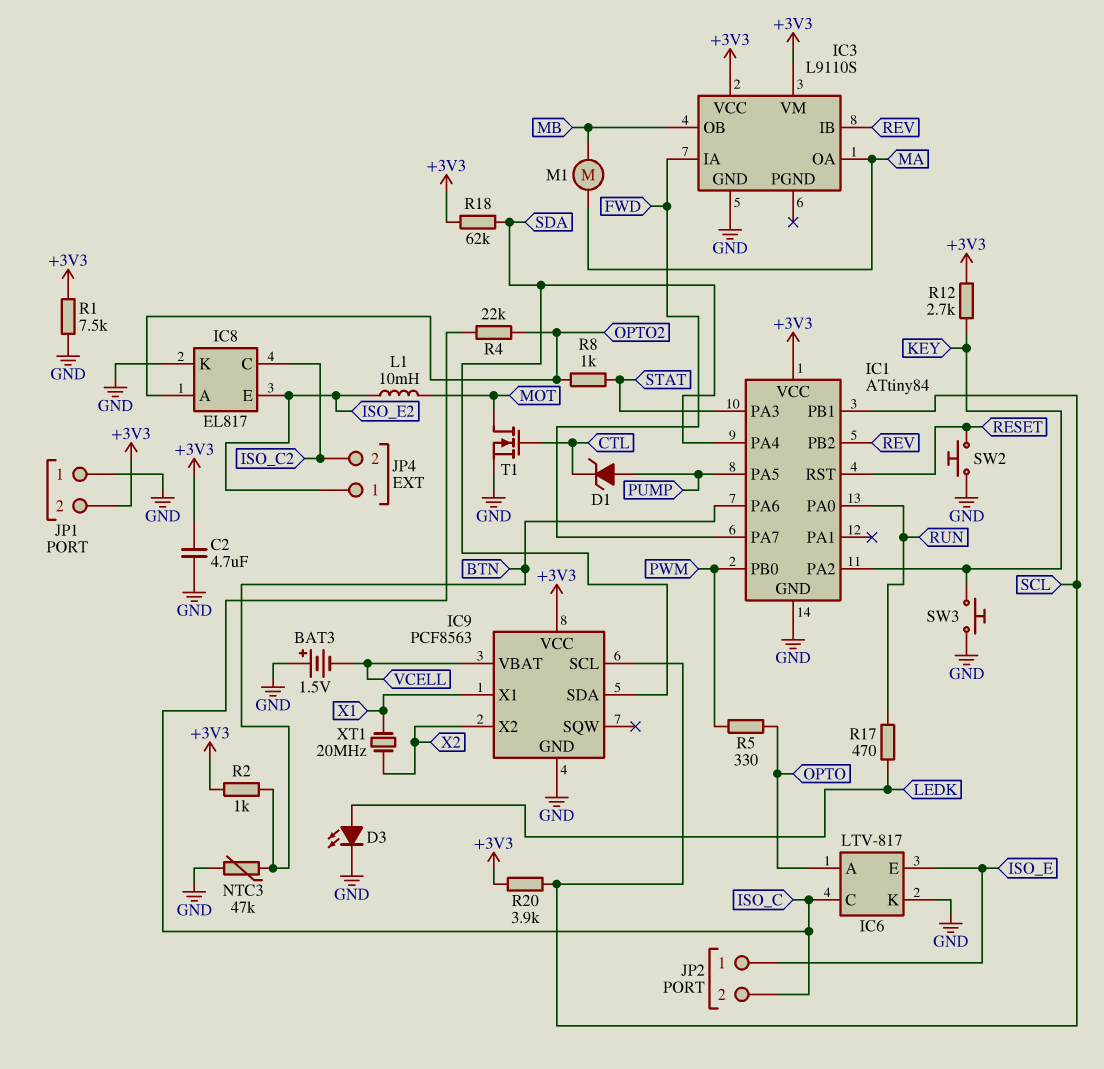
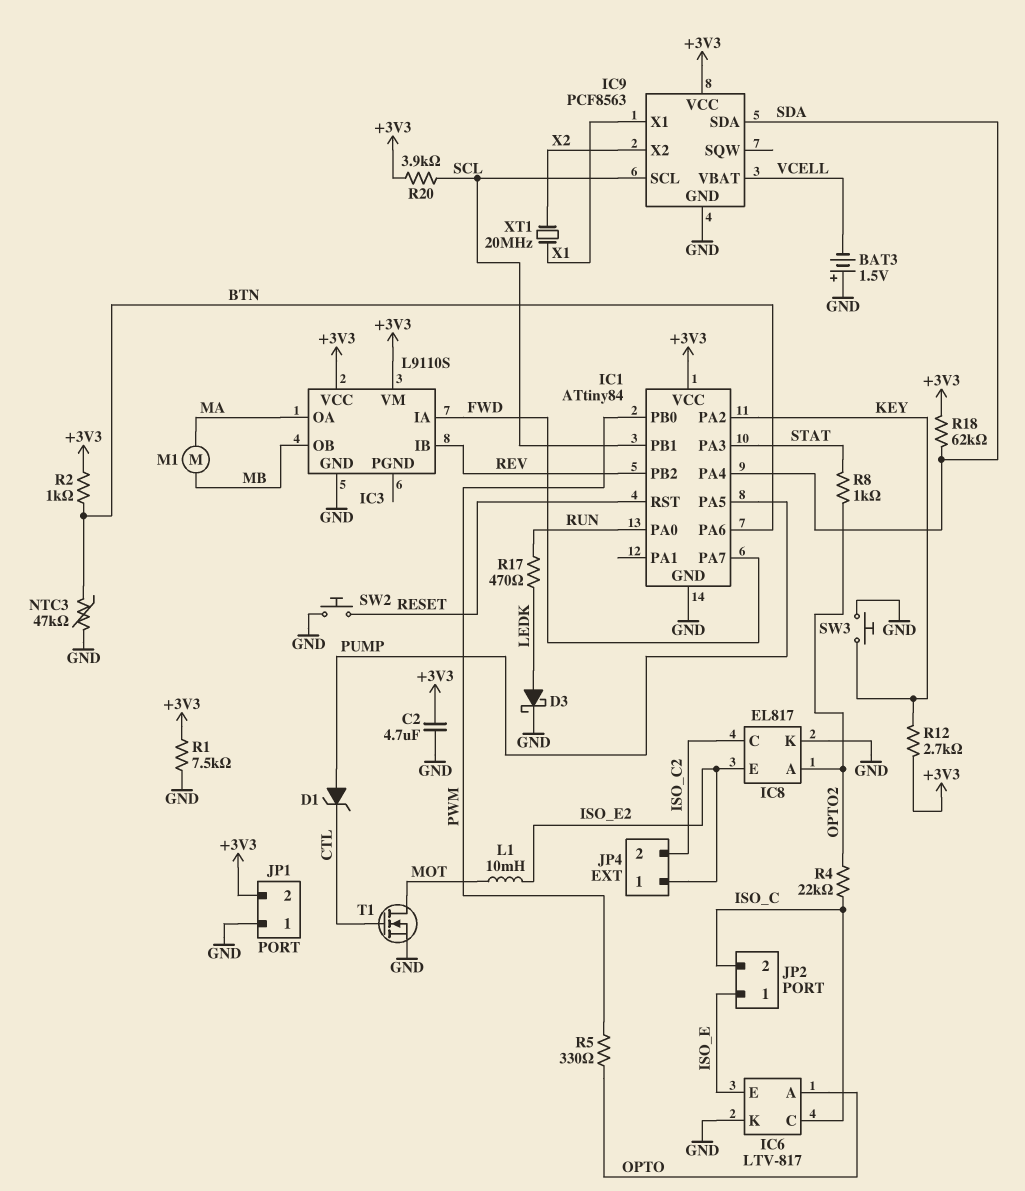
D3: LED (A LEDK, K GND) -> schottky (A LEDK, K GND)

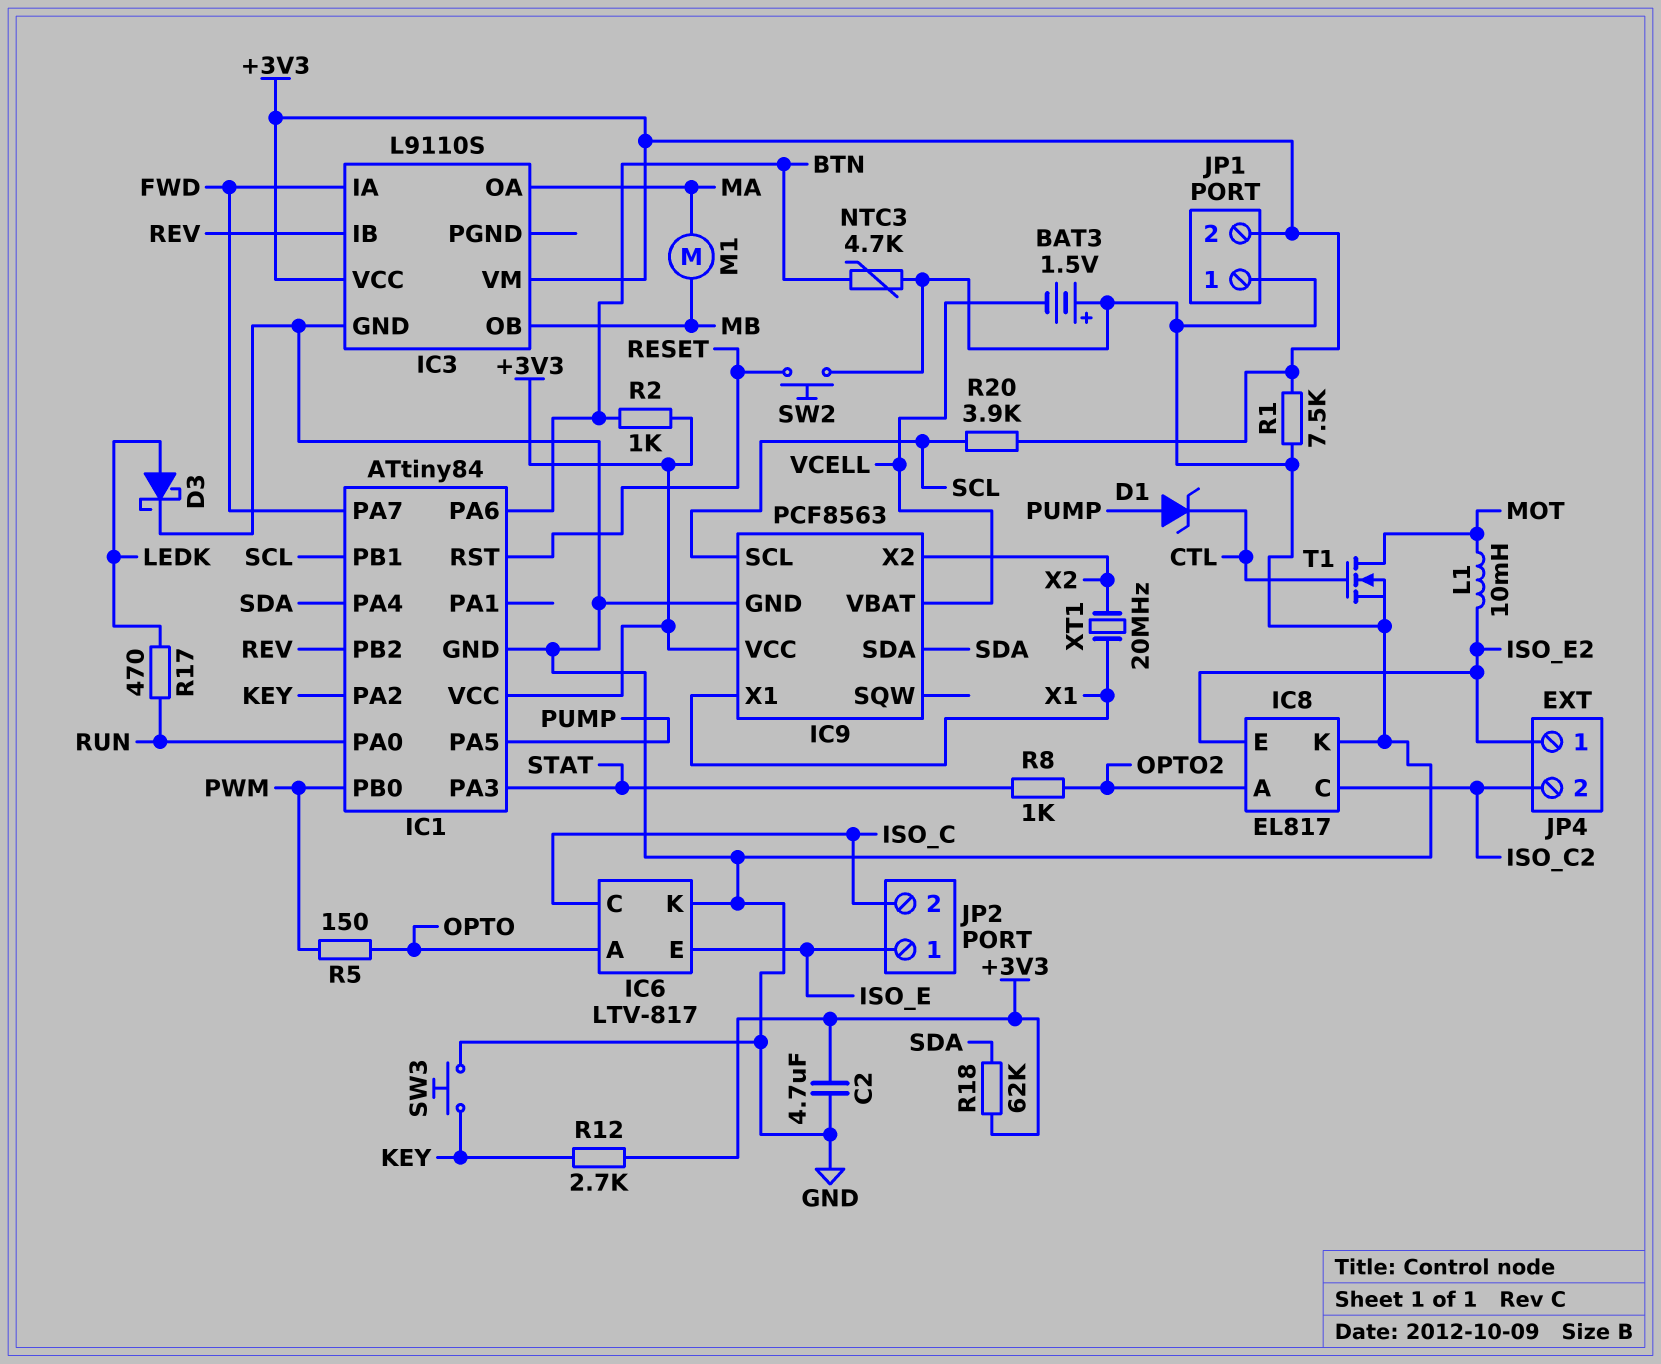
NTC3: 47k (BTN, GND) -> 4.7k (BTN, GND)
R4: 22k (ISO_C, OPTO2) -> none
R5: 330 (OPTO, PWM) -> 150 (OPTO, PWM)

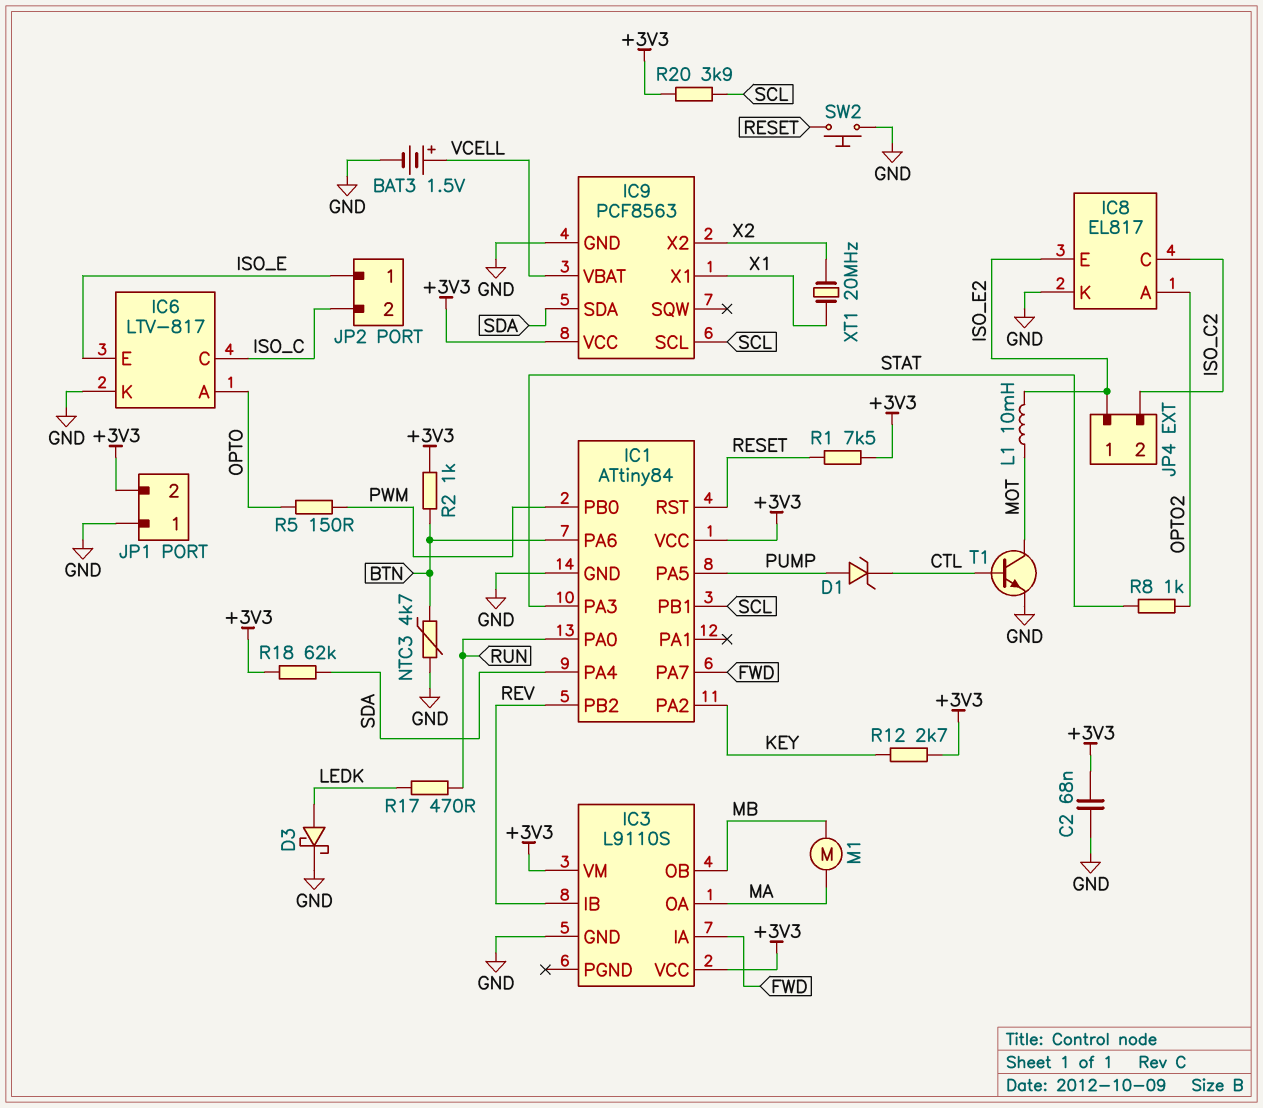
BAT3: 1.5V (plus GND, minus VCELL) -> 1.5V (plus VCELL, minus GND)
C2: 4.7uF (+3V3, GND) -> 68nF (+3V3, GND)
R1: 7.5k (+3V3, GND) -> 7.5k (+3V3, RESET)
SW3: button (GND, KEY) -> none
T1: NMOS (G CTL, D MOT, S GND) -> NPN (B CTL, C MOT, E GND)

